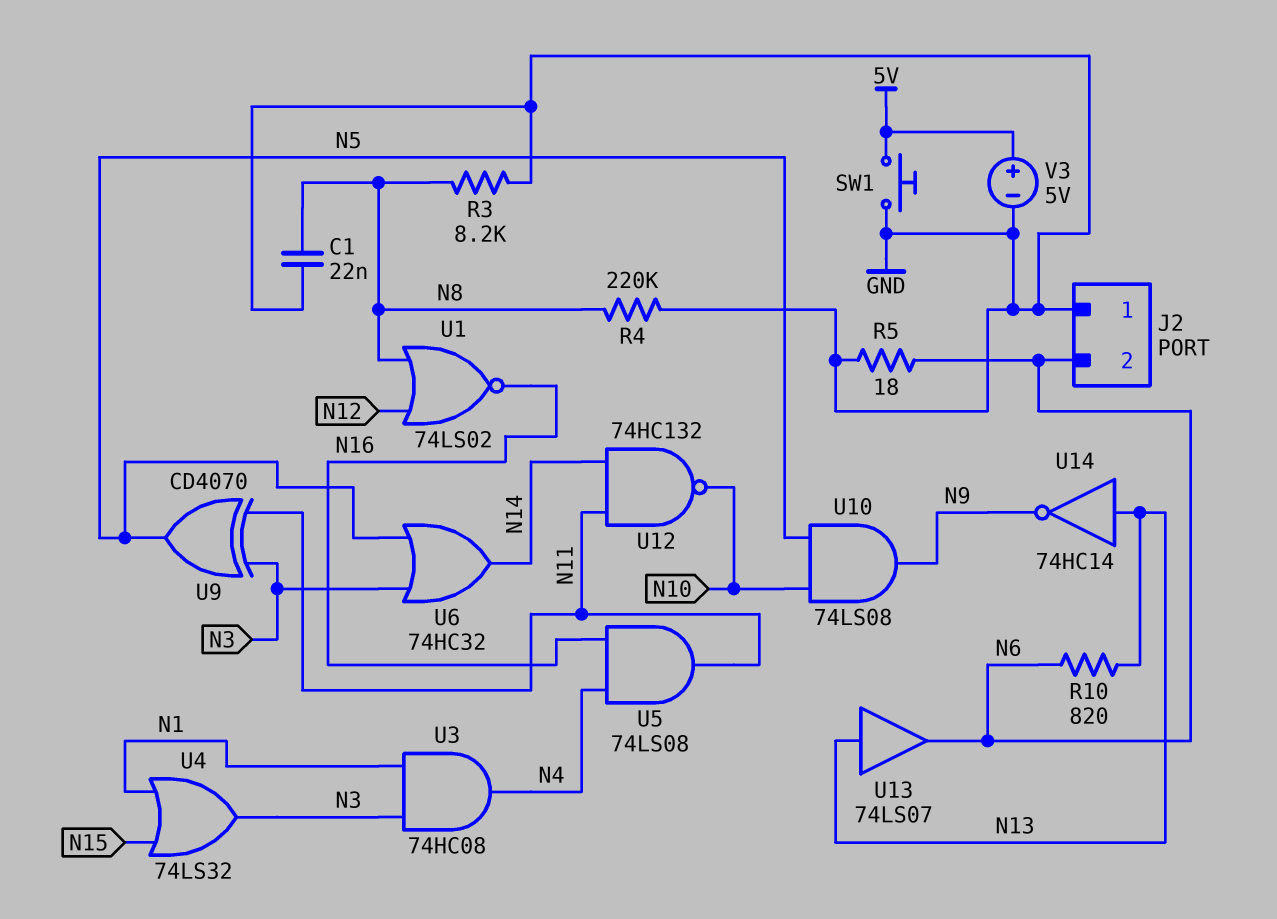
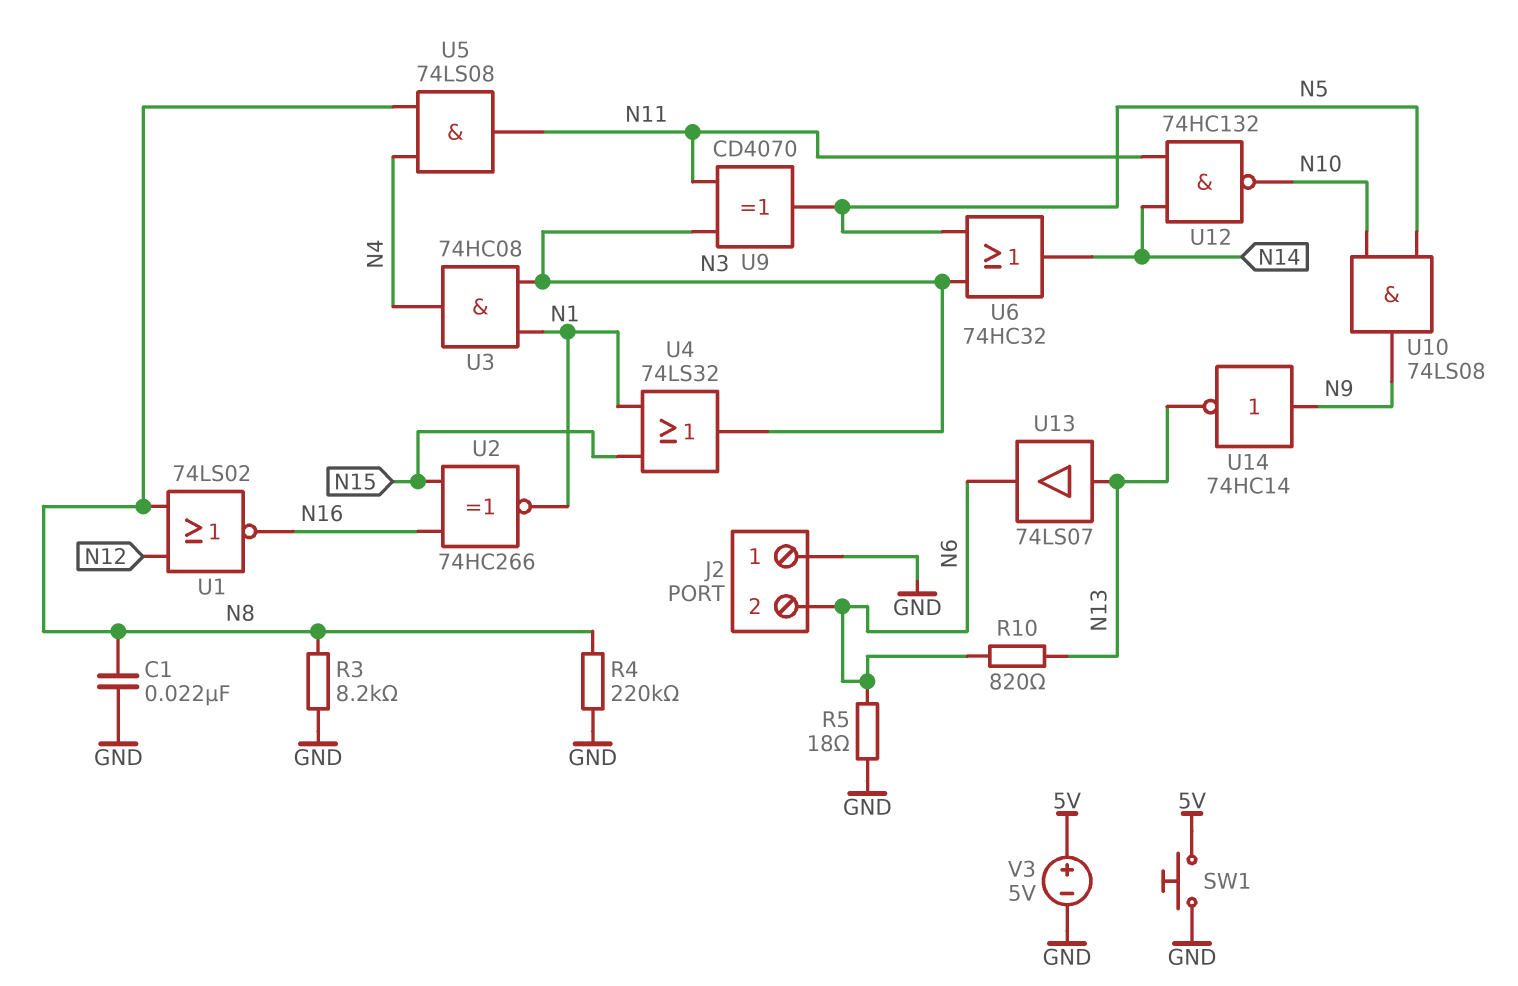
U2: none -> XNOR 74HC266 (in N15, in N16, out N1)
U5: AND 74LS08 (in N4, in N16, out N11) -> AND 74LS08 (in N4, in N8, out N11)
U14: NOT 74HC14 (in N13, out N9) -> NOT 74HC14 (in N9, out N13)

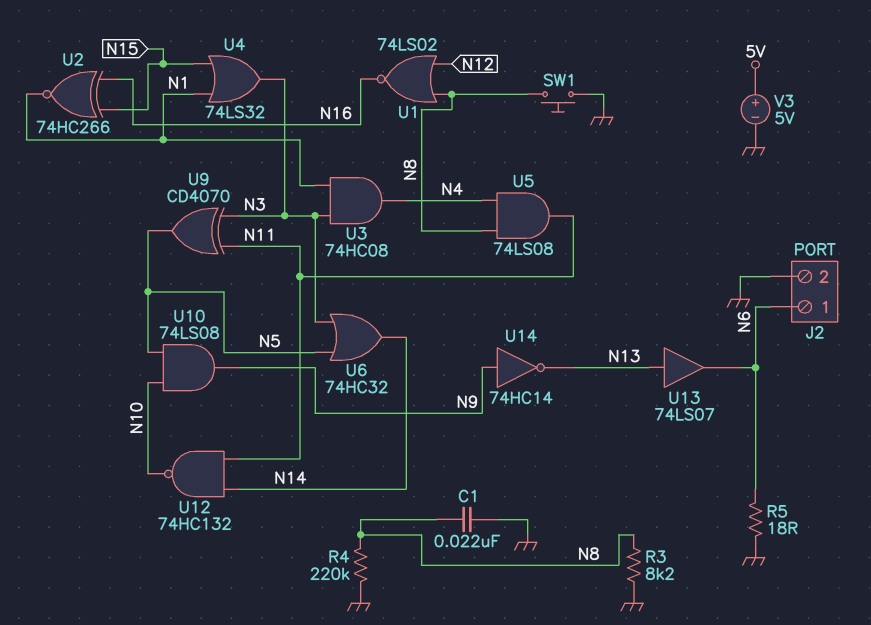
J2 pin 1: GND -> N6
J2 pin 2: N6 -> GND
R10: 820 (N6, N13) -> none
SW1: button (5V, GND) -> button (GND, N8)

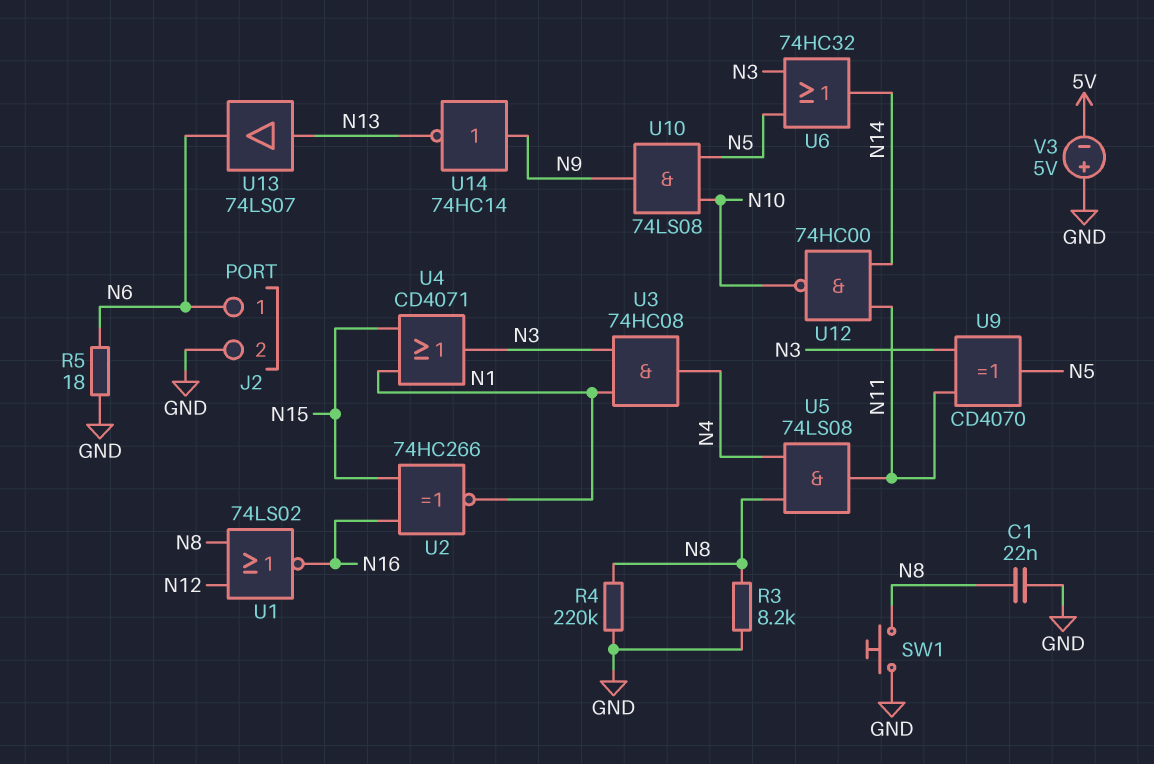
U4: OR 74LS32 (in N1, in N15, out N3) -> OR CD4071 (in N1, in N15, out N3)
U12: NAND 74HC132 (in N11, in N14, out N10) -> NAND 74HC00 (in N11, in N14, out N10)
V3: 5V (plus 5V, minus GND) -> 5V (plus GND, minus 5V)

